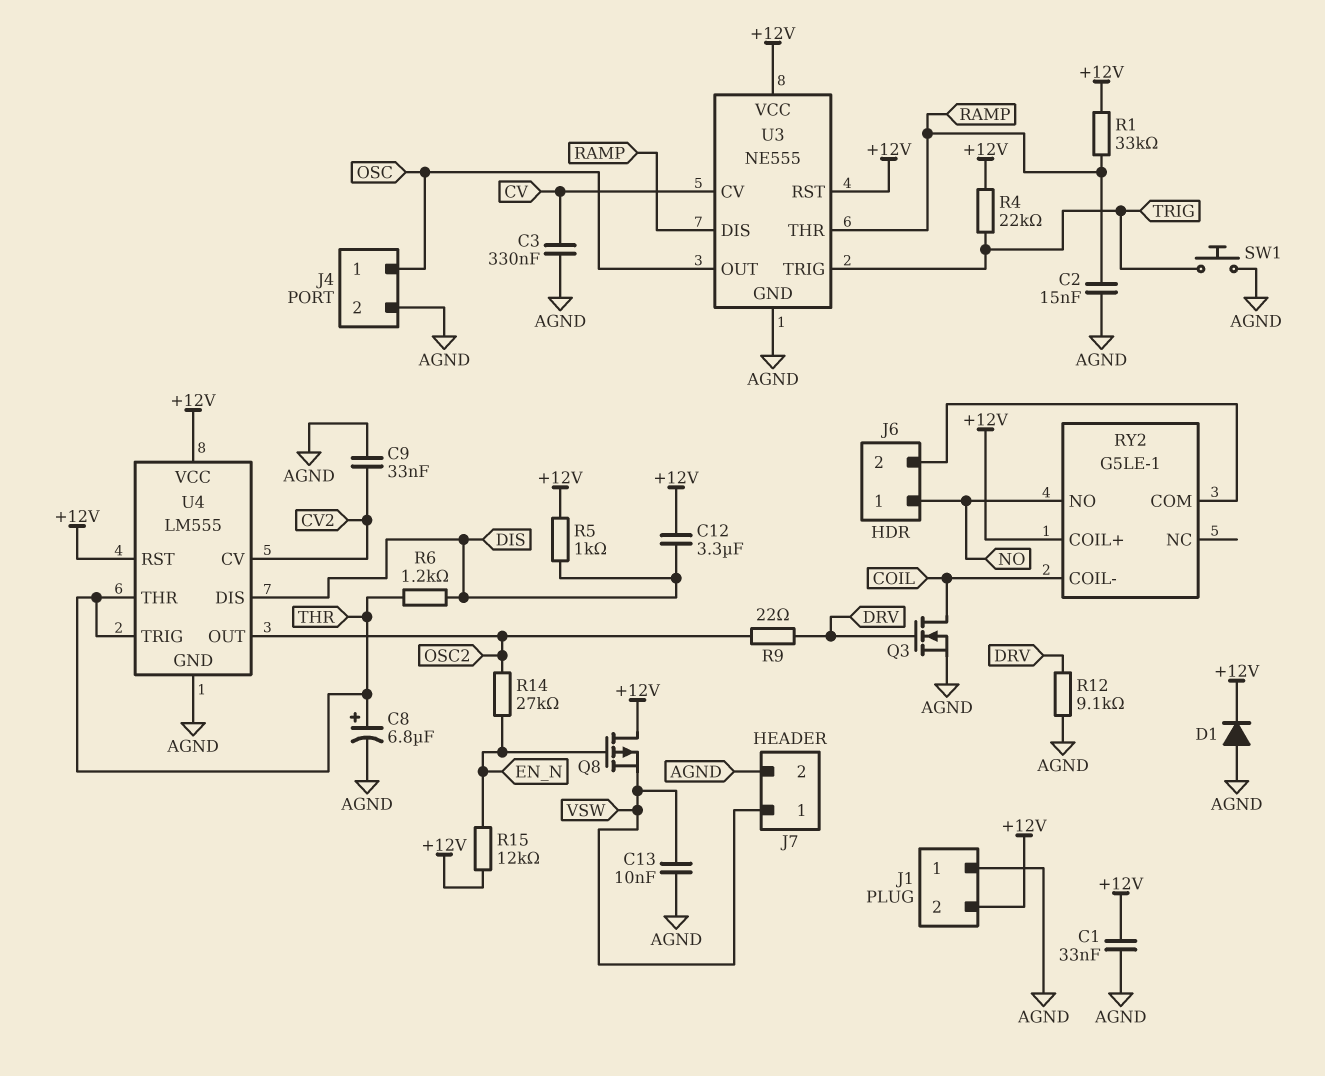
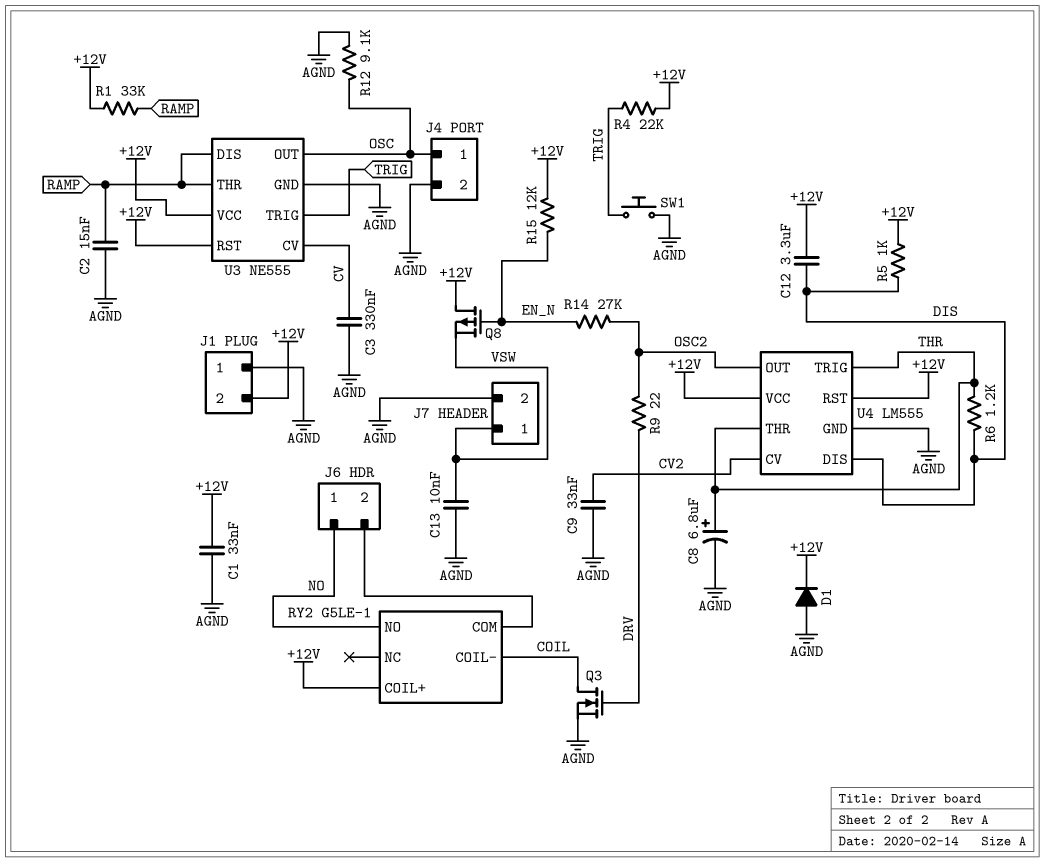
R12: 9.1k (AGND, DRV) -> 9.1k (AGND, OSC)

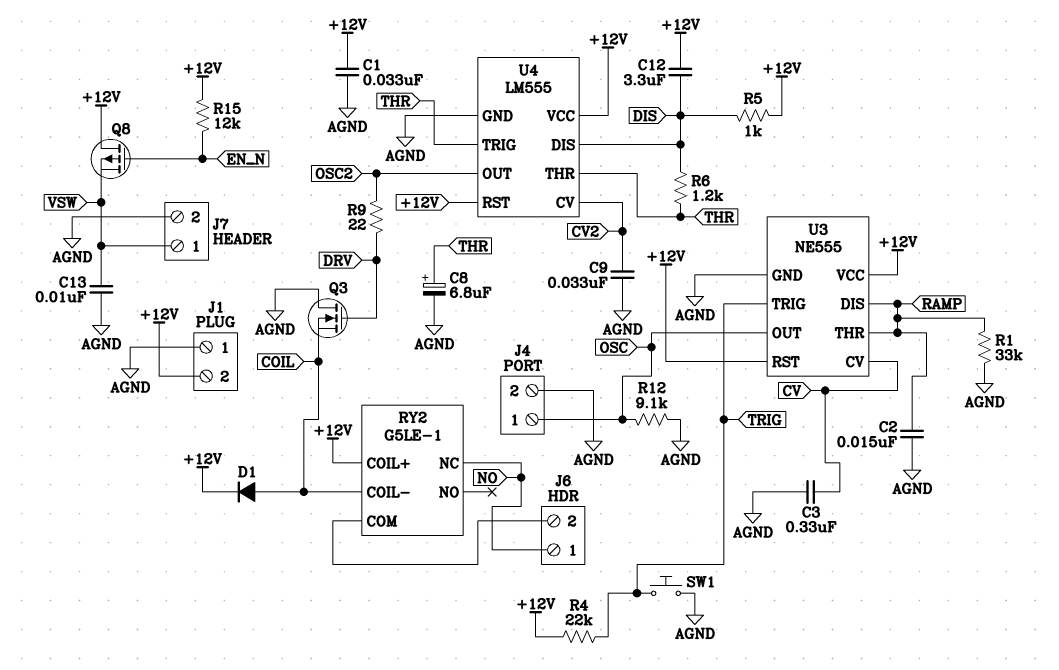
D1: diode (A AGND, K +12V) -> diode (A COIL, K +12V)
Q3: NMOS (G DRV, D COIL, S AGND) -> NMOS (G DRV, D AGND, S COIL)
R1: 33k (+12V, RAMP) -> 33k (AGND, RAMP)
R14: 27k (EN_N, OSC2) -> none
RY2 pin NC: none -> NO
RY2 pin NO: NO -> none

